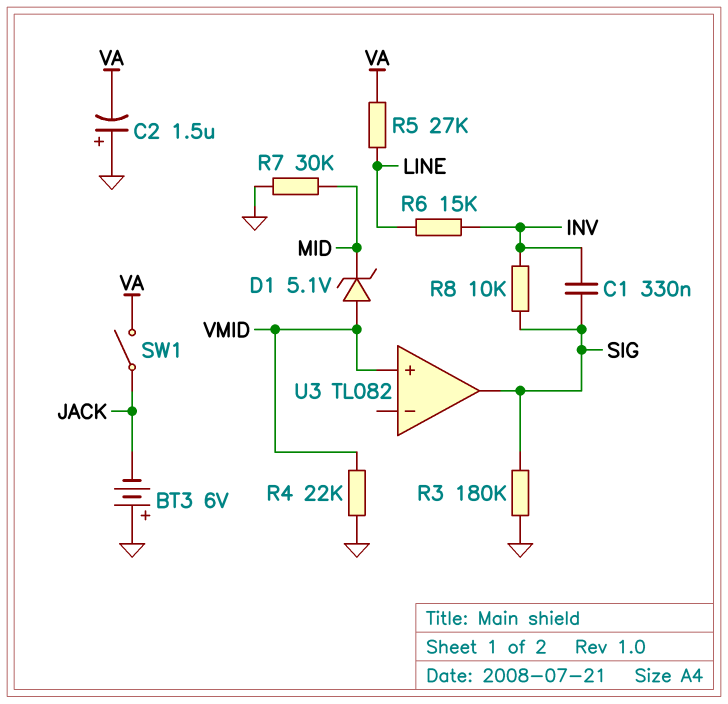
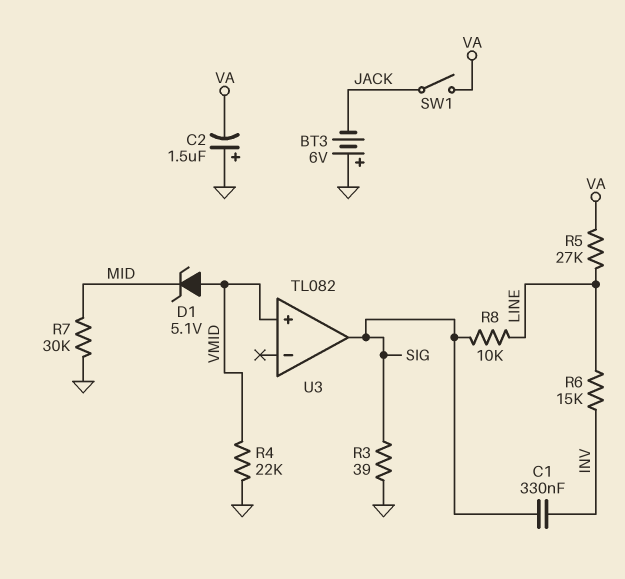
R3: 180k (GND, SIG) -> 39 (GND, SIG)
R8: 10k (INV, SIG) -> 10k (LINE, SIG)

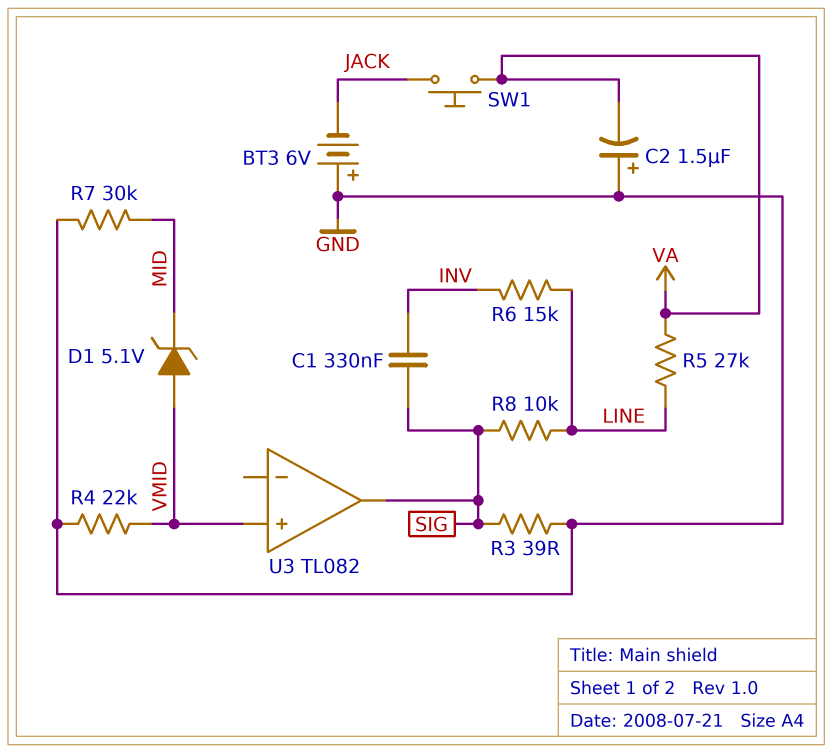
SW1: switch (JACK, VA) -> button (JACK, VA)

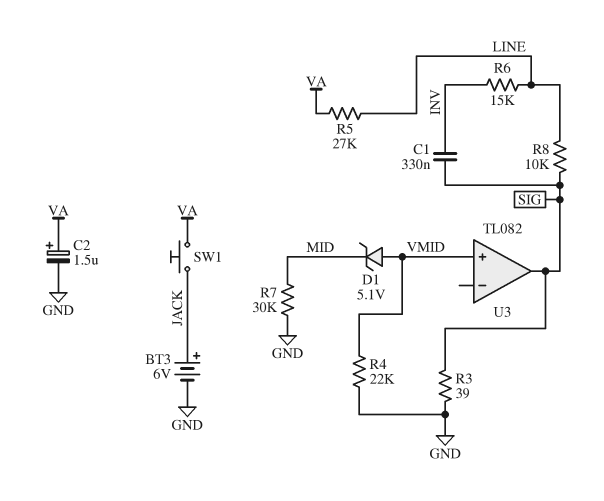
BT3: 6V (plus GND, minus JACK) -> 6V (plus JACK, minus GND)
C2: 1.5uF (plus GND, minus VA) -> 1.5uF (plus VA, minus GND)

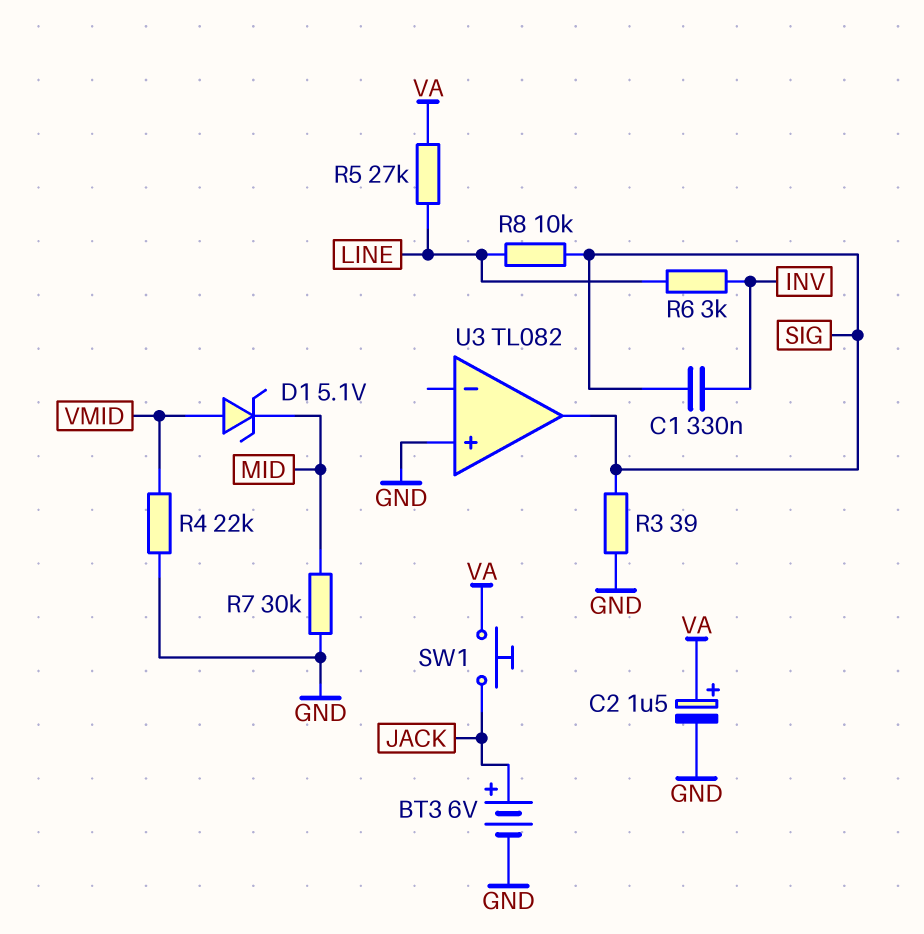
R6: 15k (INV, LINE) -> 3k (INV, LINE)
U3 pin in+: VMID -> GND

